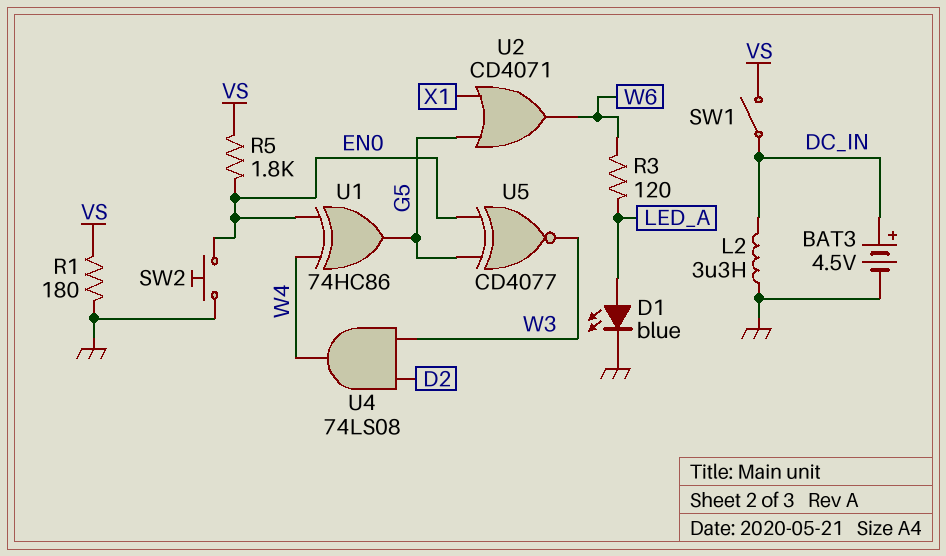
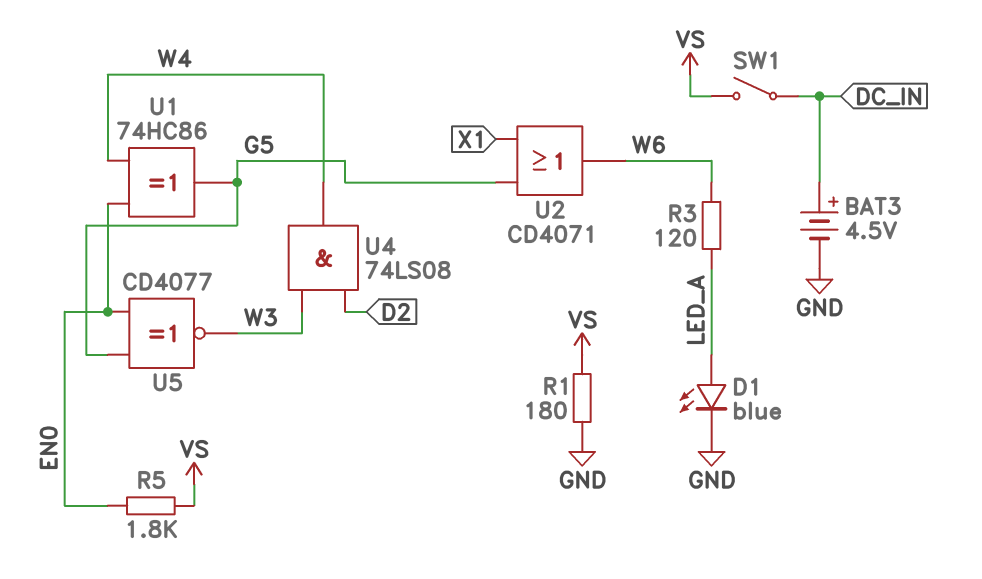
L2: 3.3uH (DC_IN, GND) -> none
SW2: button (EN0, GND) -> none

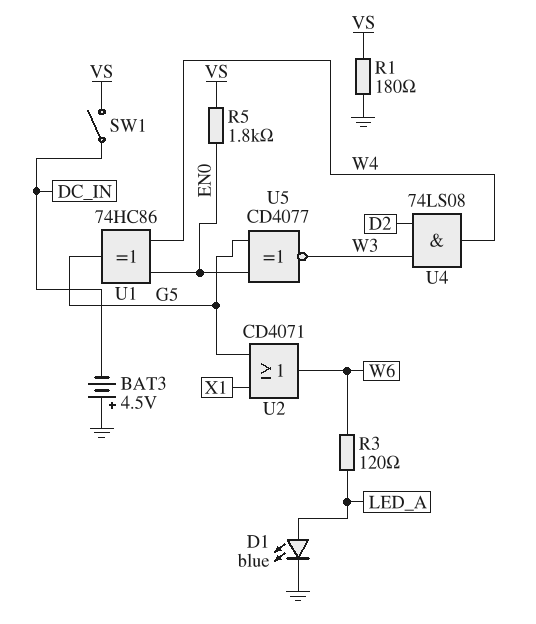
BAT3: 4.5V (plus DC_IN, minus GND) -> 4.5V (plus GND, minus DC_IN)

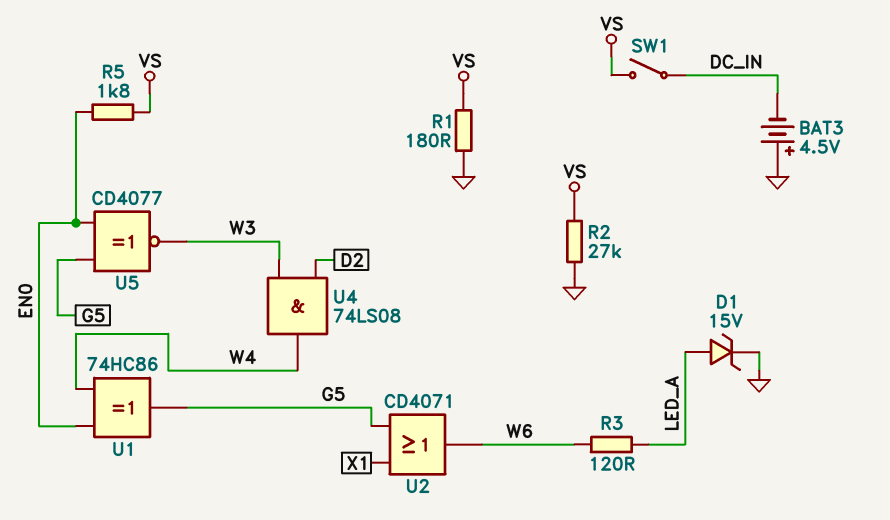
D1: LED blue (A LED_A, K GND) -> zener 15V (A LED_A, K GND)
R2: none -> 27k (GND, VS)

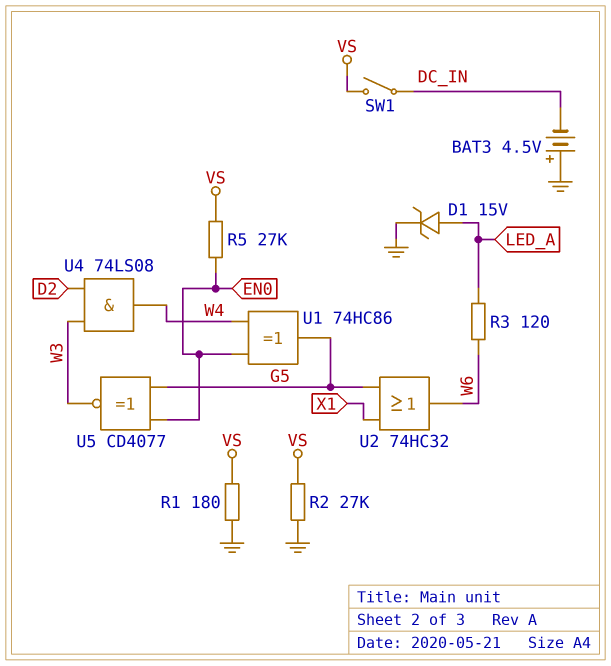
R5: 1.8k (EN0, VS) -> 27k (EN0, VS)
U2: OR CD4071 (in G5, in X1, out W6) -> OR 74HC32 (in G5, in X1, out W6)

